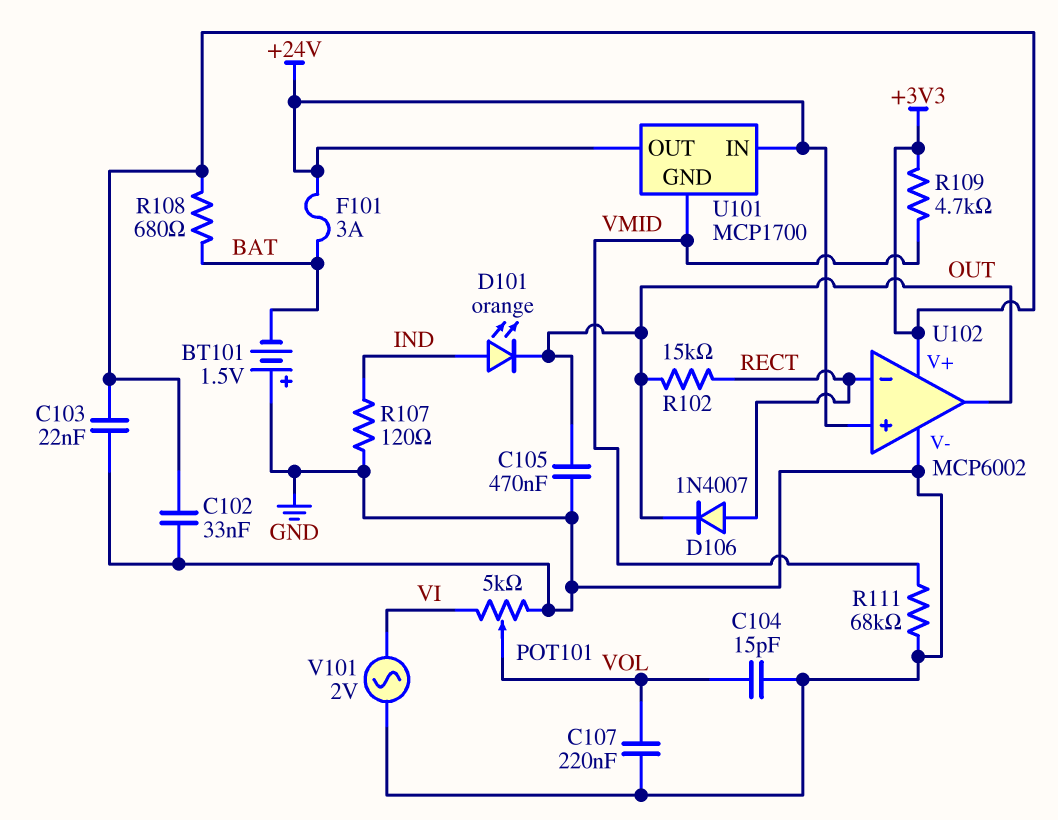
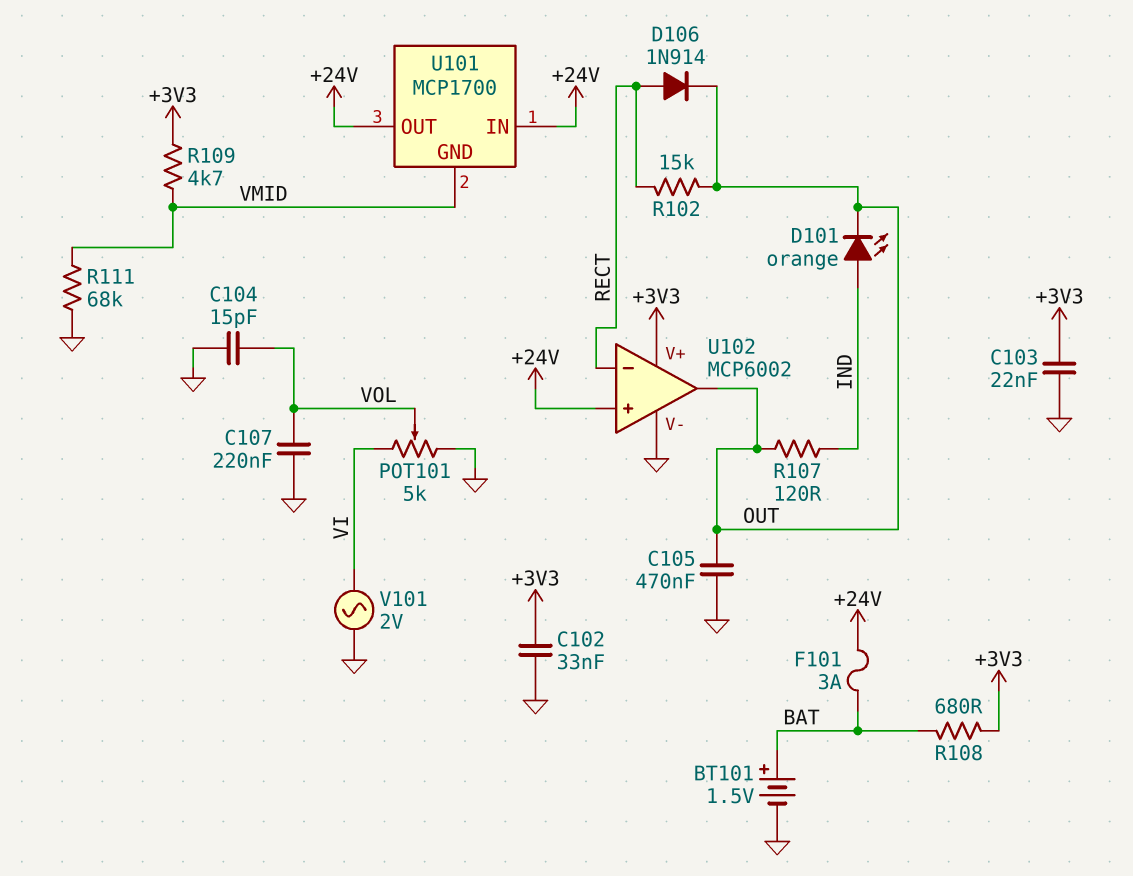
BT101: 1.5V (plus GND, minus BAT) -> 1.5V (plus BAT, minus GND)
D106: diode 1N4007 (A RECT, K OUT) -> diode 1N914 (A RECT, K OUT)
R107: 120 (GND, IND) -> 120 (IND, OUT)

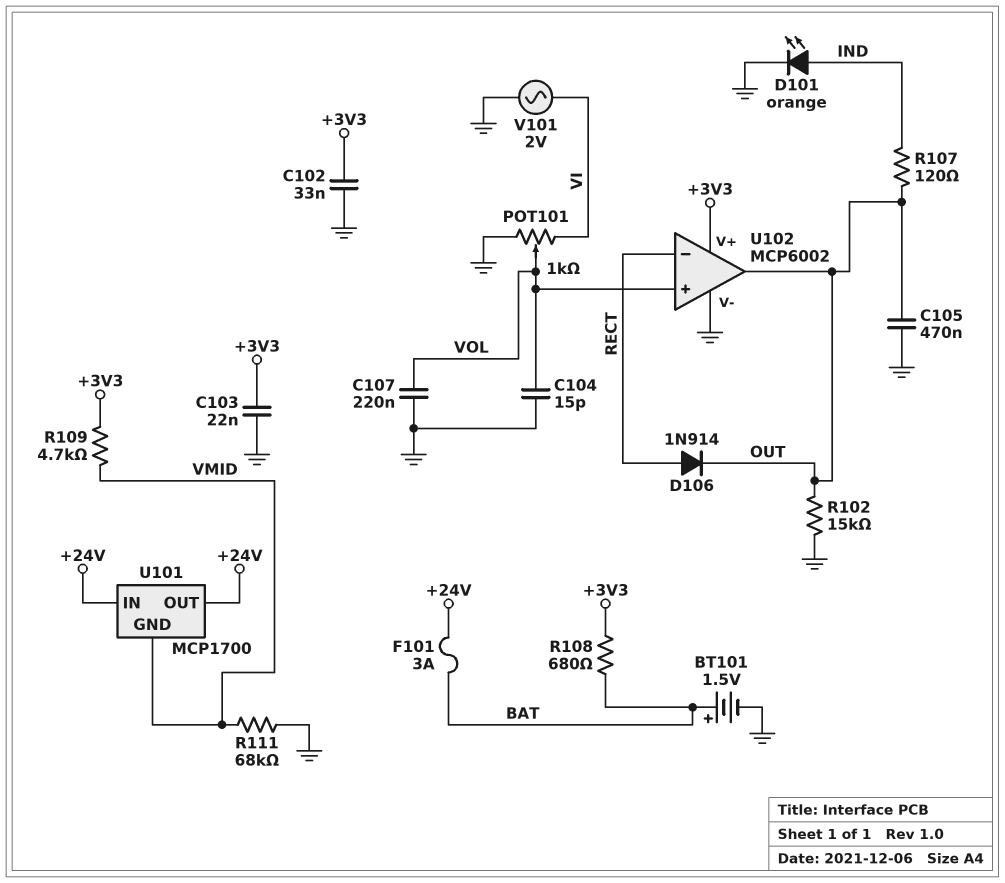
D101: LED orange (A IND, K OUT) -> LED orange (A IND, K GND)
POT101: 5k (GND, VI, wiper VOL) -> 1k (GND, VI, wiper VOL)
R102: 15k (OUT, RECT) -> 15k (GND, OUT)
U102 pin in+: +24V -> VOL

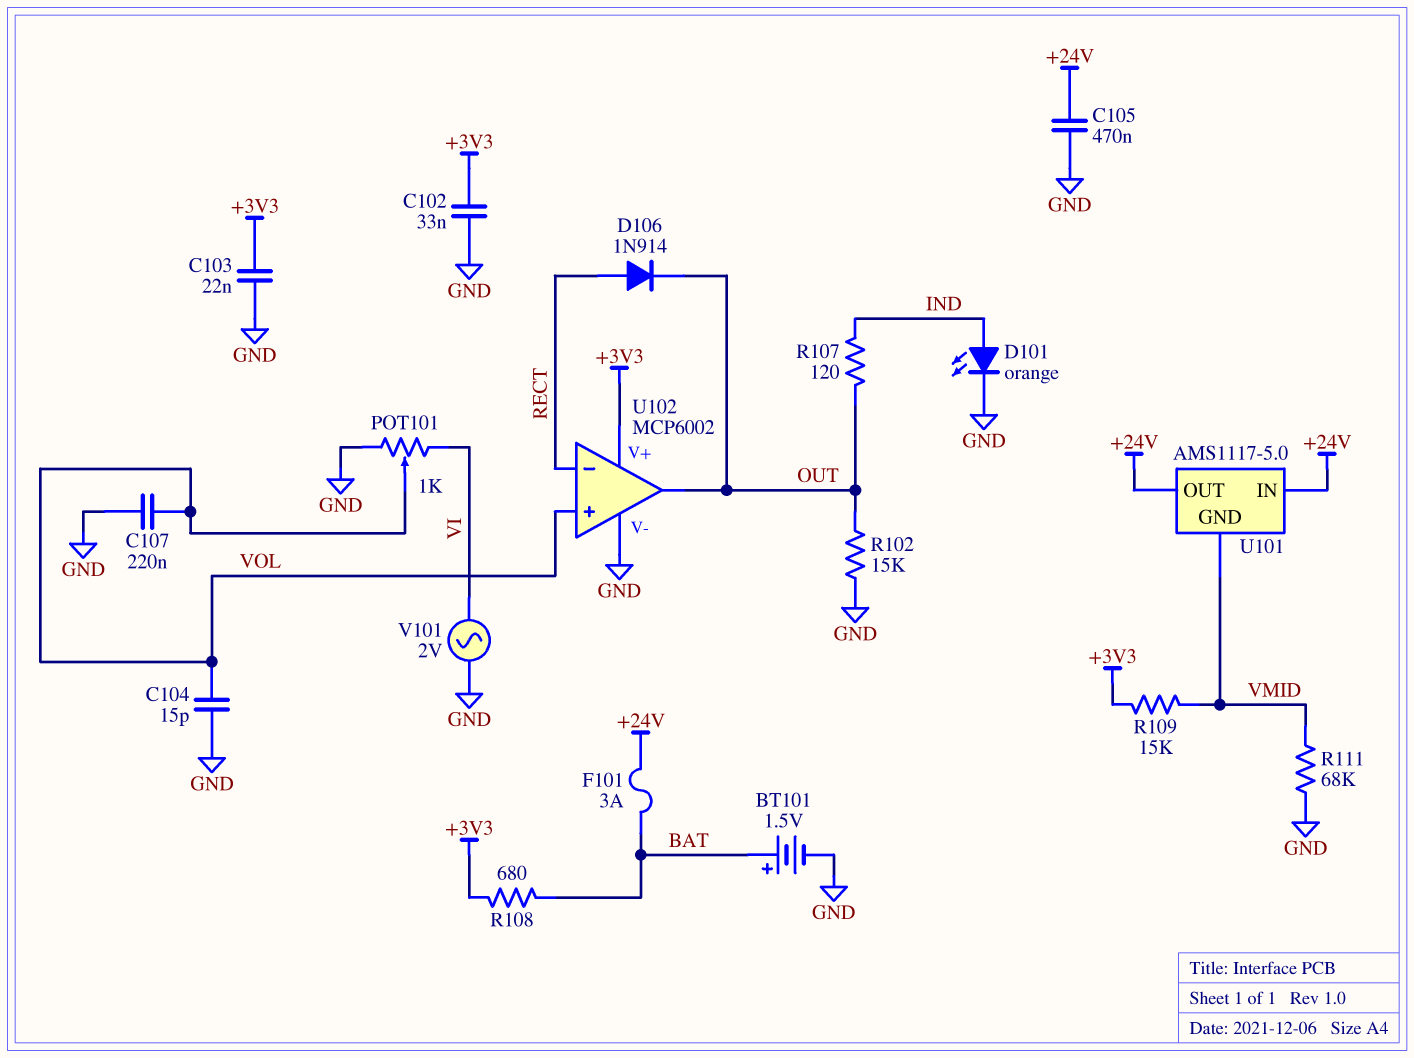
C105: 470nF (GND, OUT) -> 470nF (+24V, GND)
R109: 4.7k (+3V3, VMID) -> 15k (+3V3, VMID)
U101: MCP1700 -> AMS1117-5.0

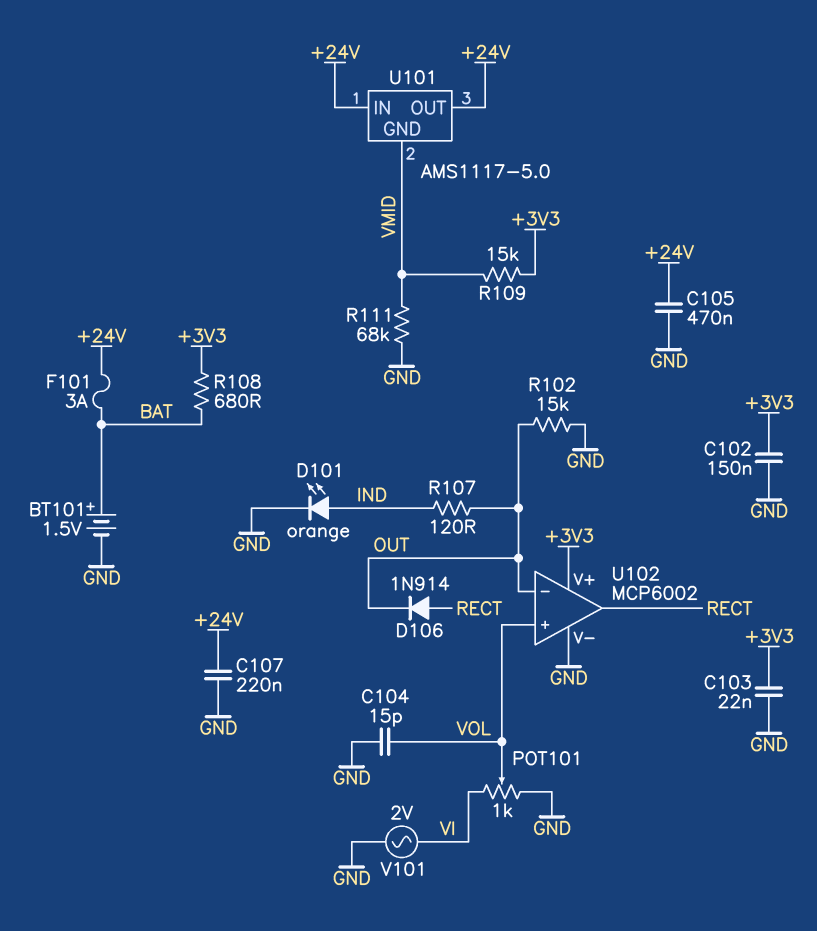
C102: 33nF (+3V3, GND) -> 150nF (+3V3, GND)
C107: 220nF (GND, VOL) -> 220nF (+24V, GND)
U102 pin in-: RECT -> OUT
U102 pin out: OUT -> RECT

